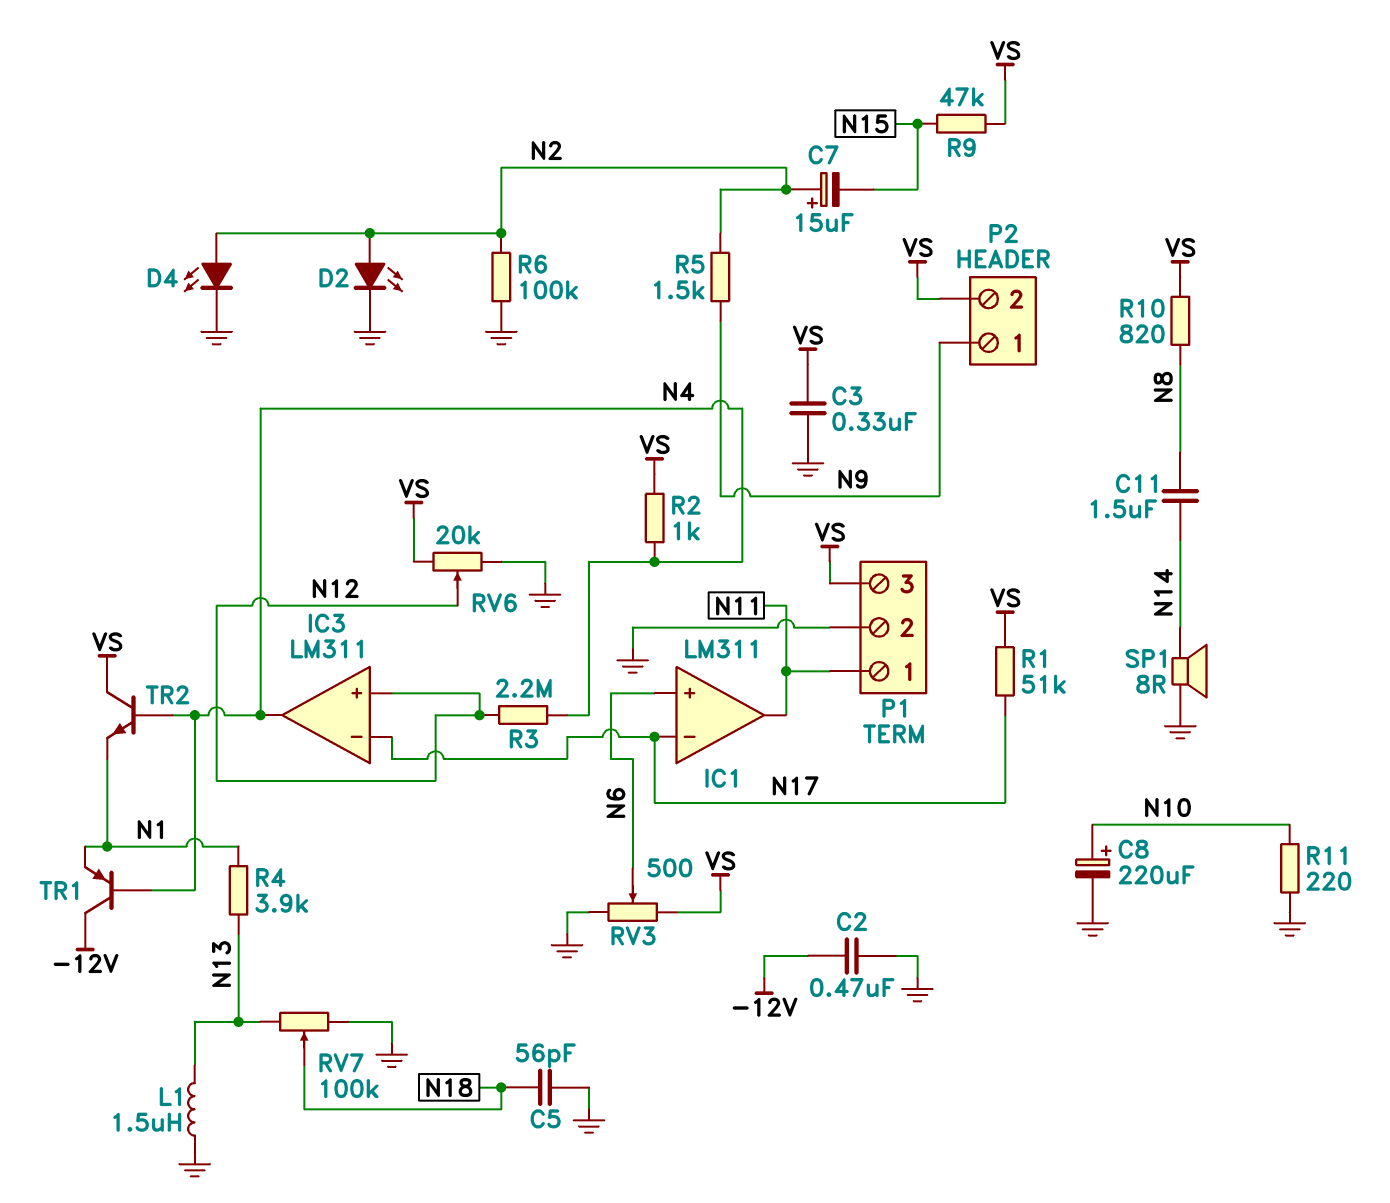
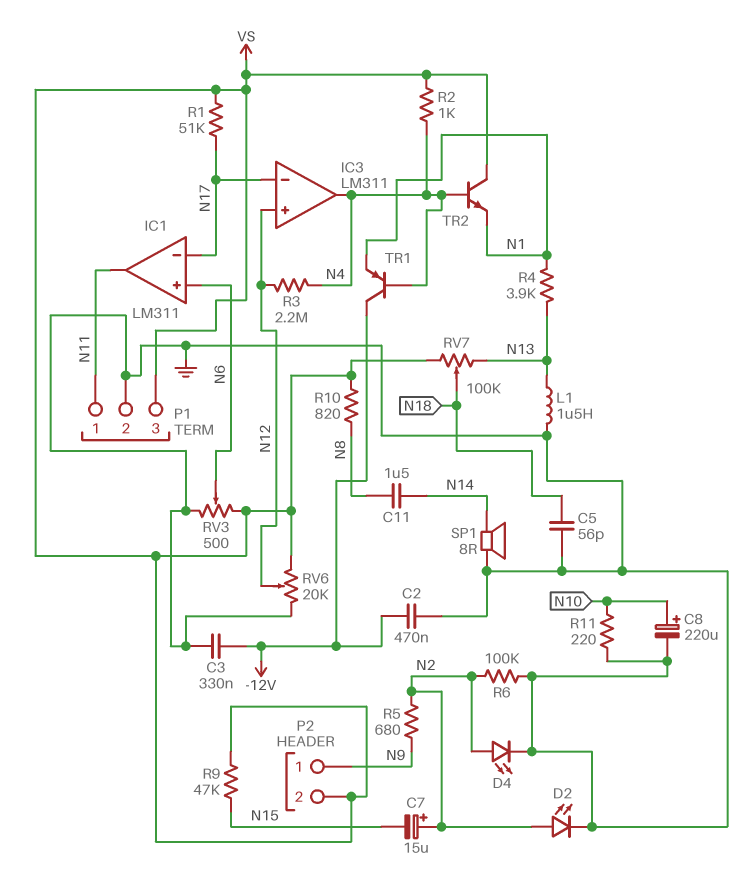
C3: 330nF (GND, VS) -> 330nF (-12V, GND)
R5: 1.5k (N2, N9) -> 680 (N2, N9)
RV7: 100k (GND, N13, wiper N18) -> 100k (N13, VS, wiper N18)

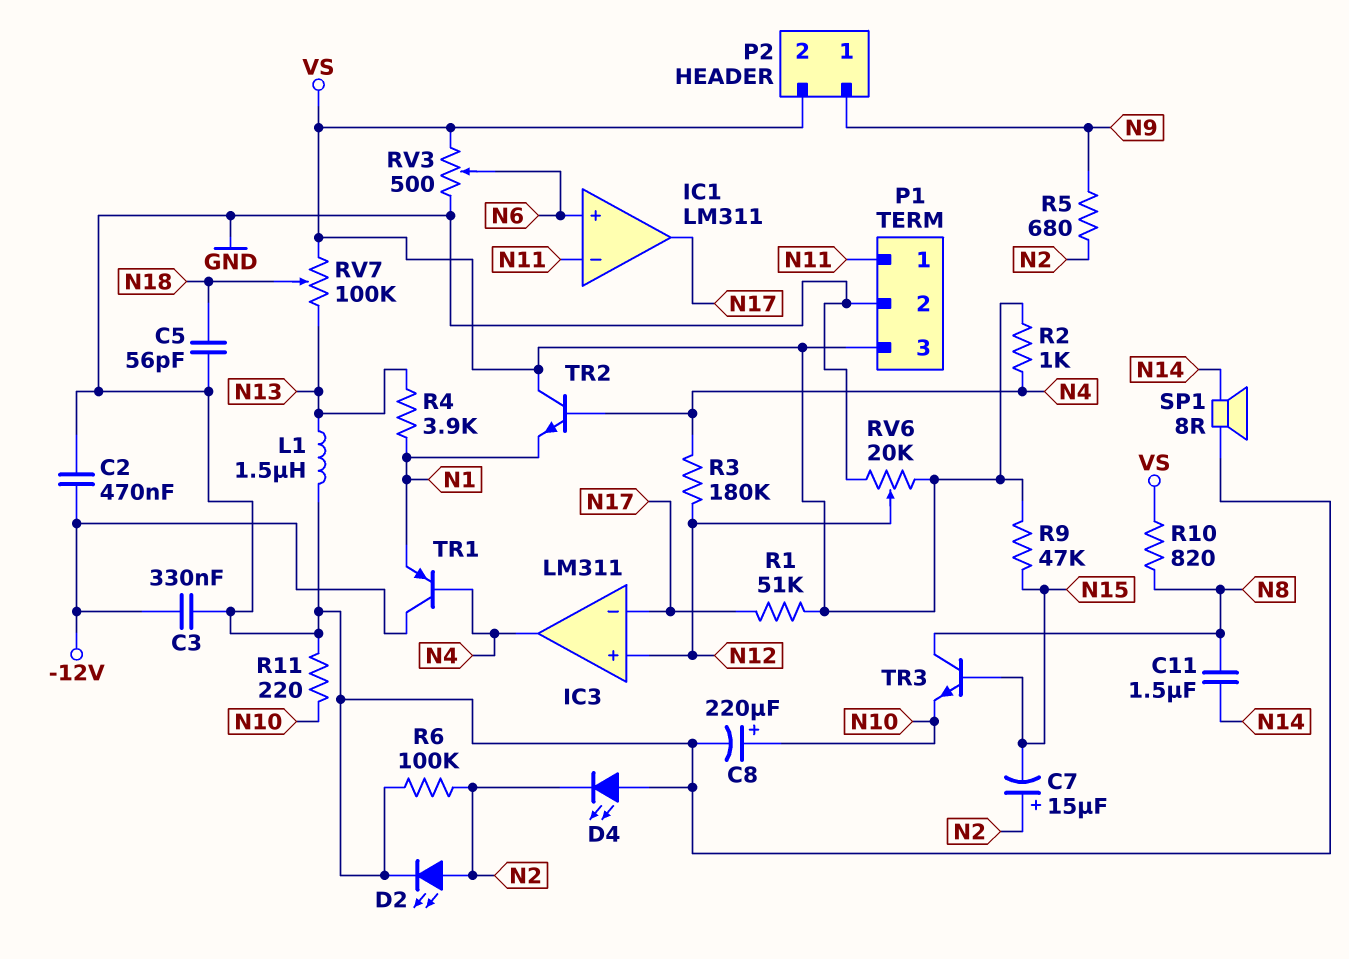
D4: LED (A N2, K GND) -> LED (A GND, K N2)
IC1 pin in-: N17 -> N11
IC1 pin out: N11 -> N17
R3: 2.2M (N4, N12) -> 180k (N4, N12)
TR3: none -> NPN (B N15, C N8, E N10)

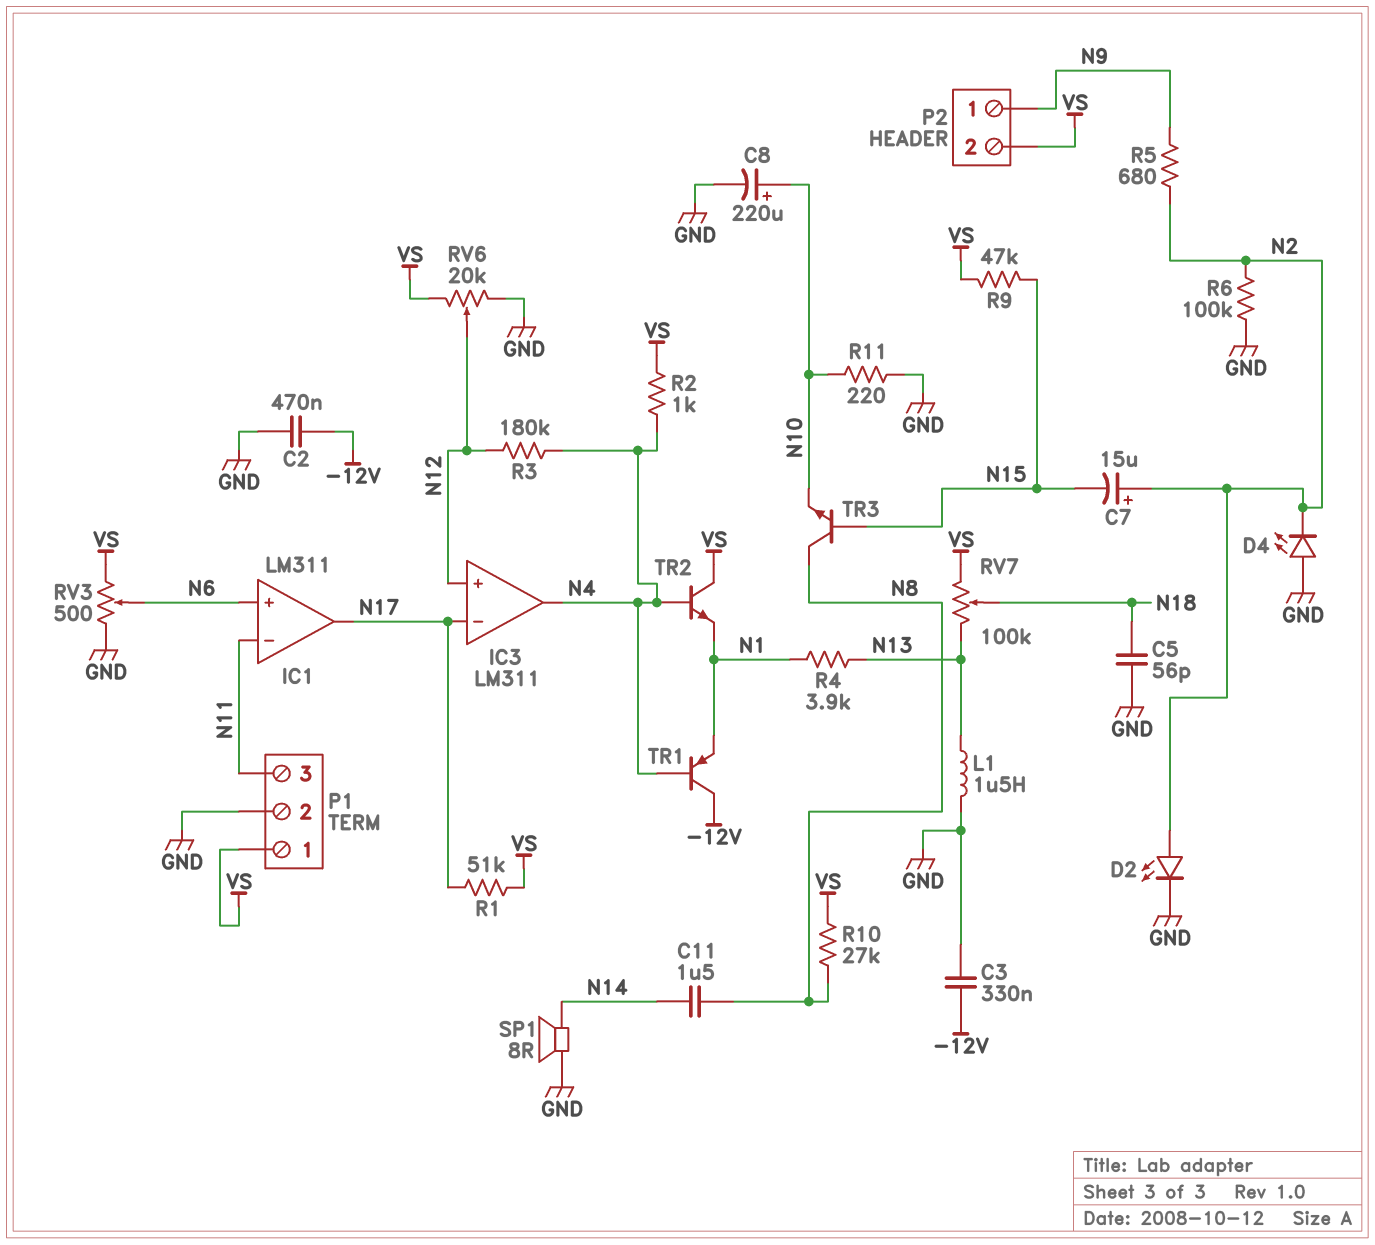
P1 pin 1: N11 -> VS
P1 pin 3: VS -> N11
R10: 820 (N8, VS) -> 27k (N8, VS)

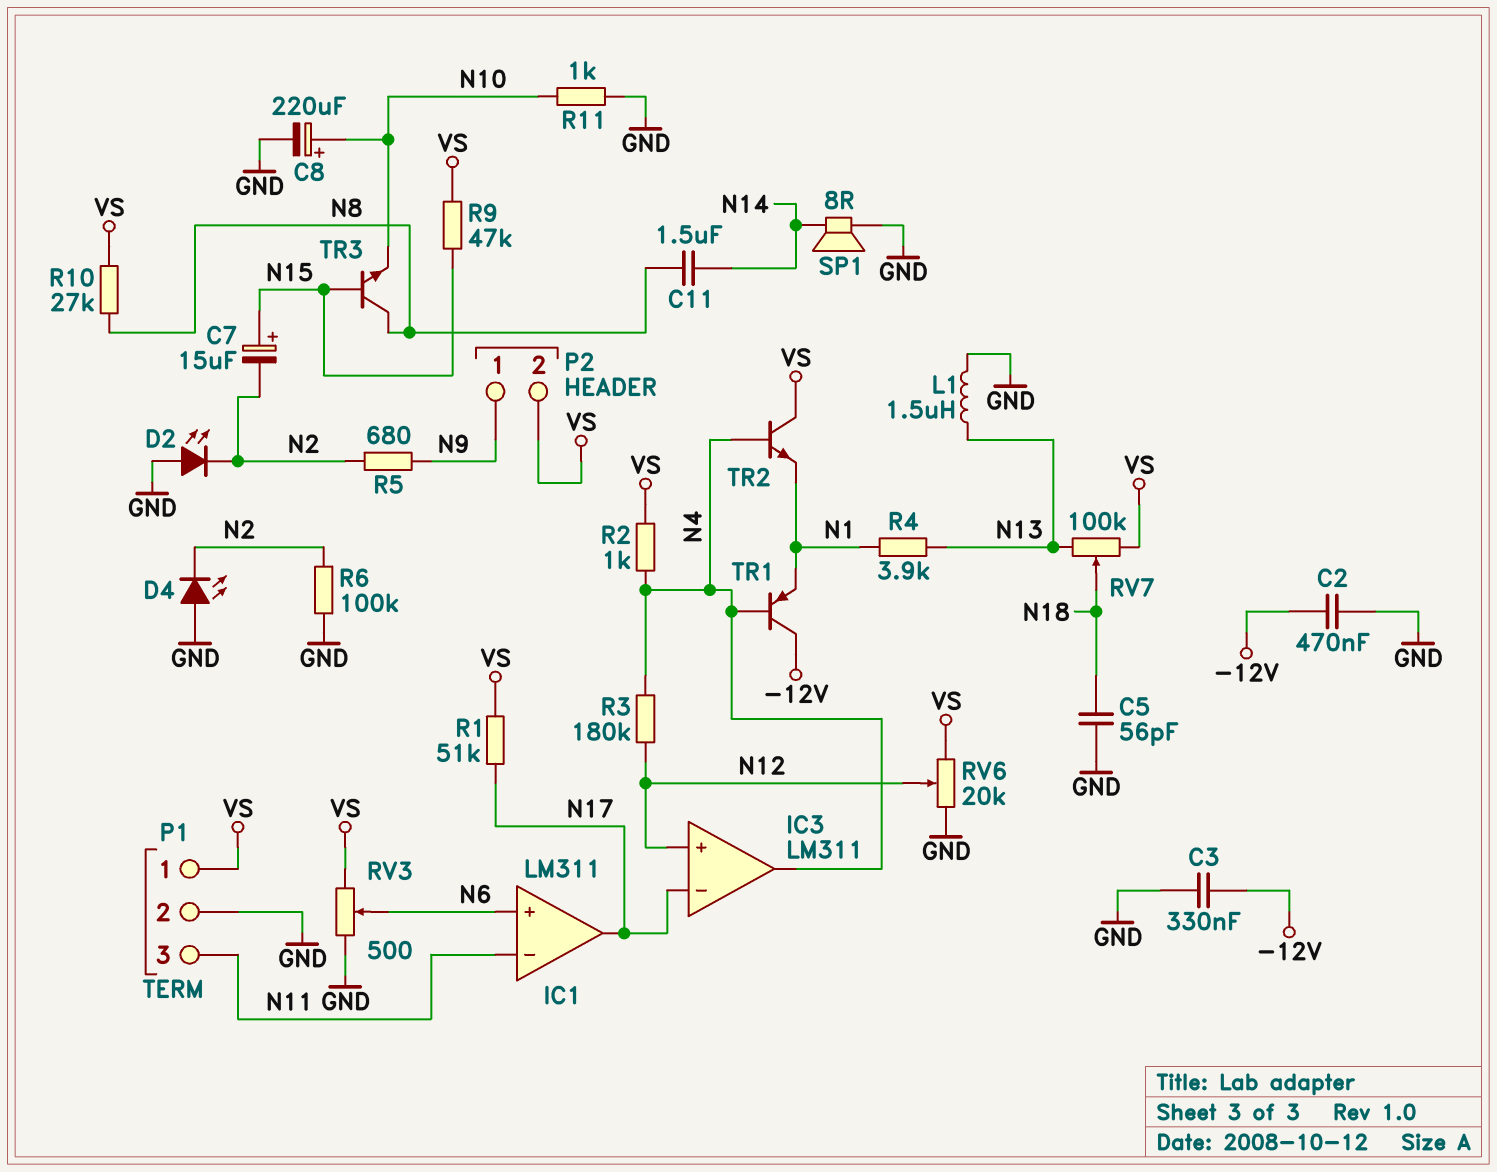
C7: 15uF (plus N2, minus N15) -> 15uF (plus N15, minus N2)
D2: LED (A N2, K GND) -> LED (A GND, K N2)
R11: 220 (GND, N10) -> 1k (GND, N10)

